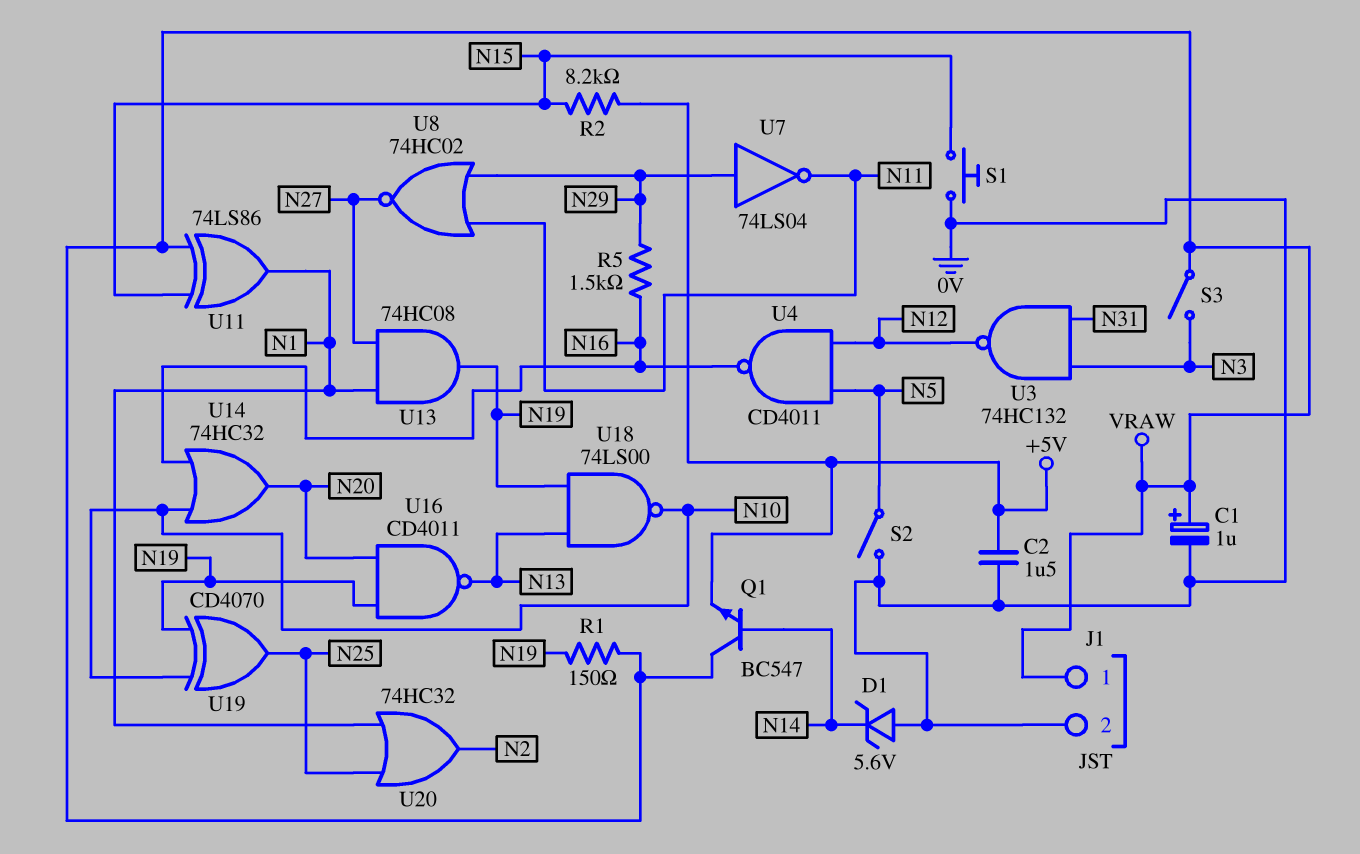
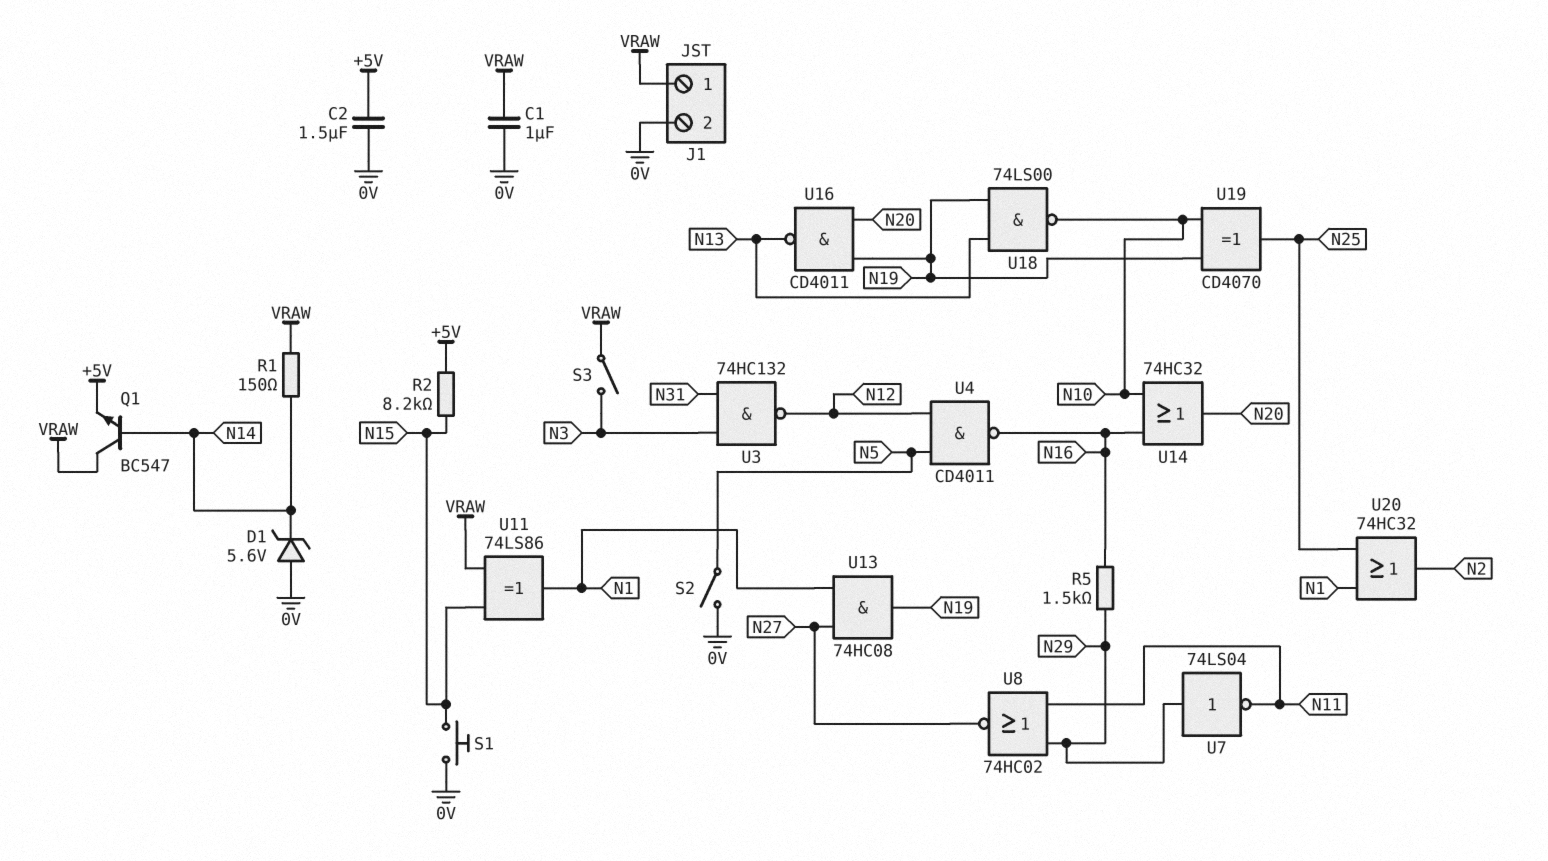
C1: 1uF (plus VRAW, minus 0V) -> 1uF (0V, VRAW)
R1: 150 (N19, VRAW) -> 150 (N14, VRAW)

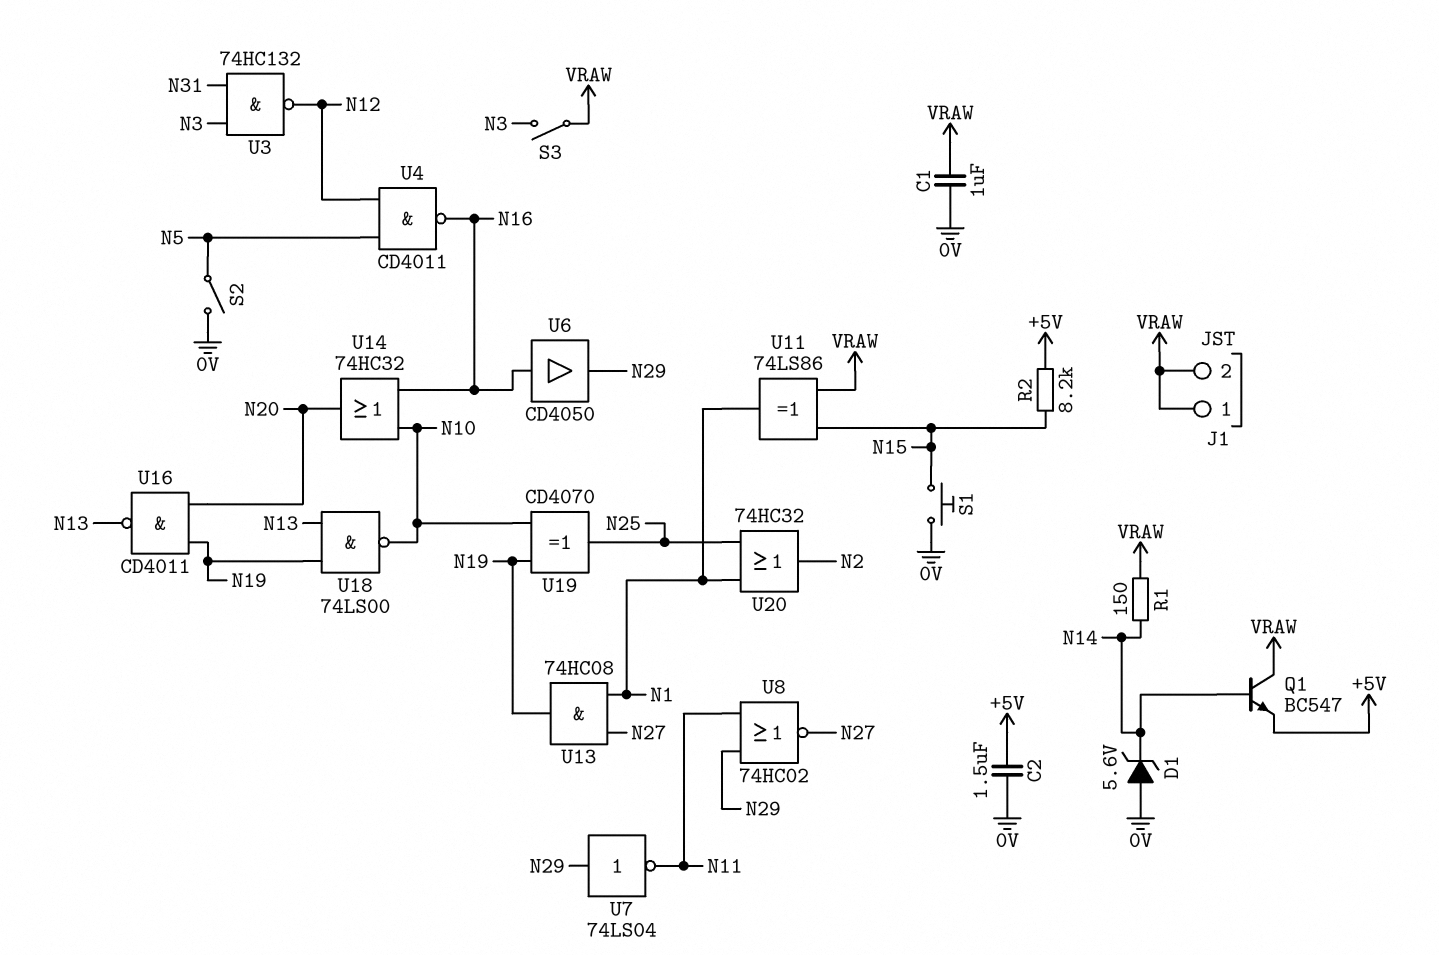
J1 pin 2: 0V -> VRAW
R5: 1.5k (N16, N29) -> none
U6: none -> buffer CD4050 (in N16, out N29)

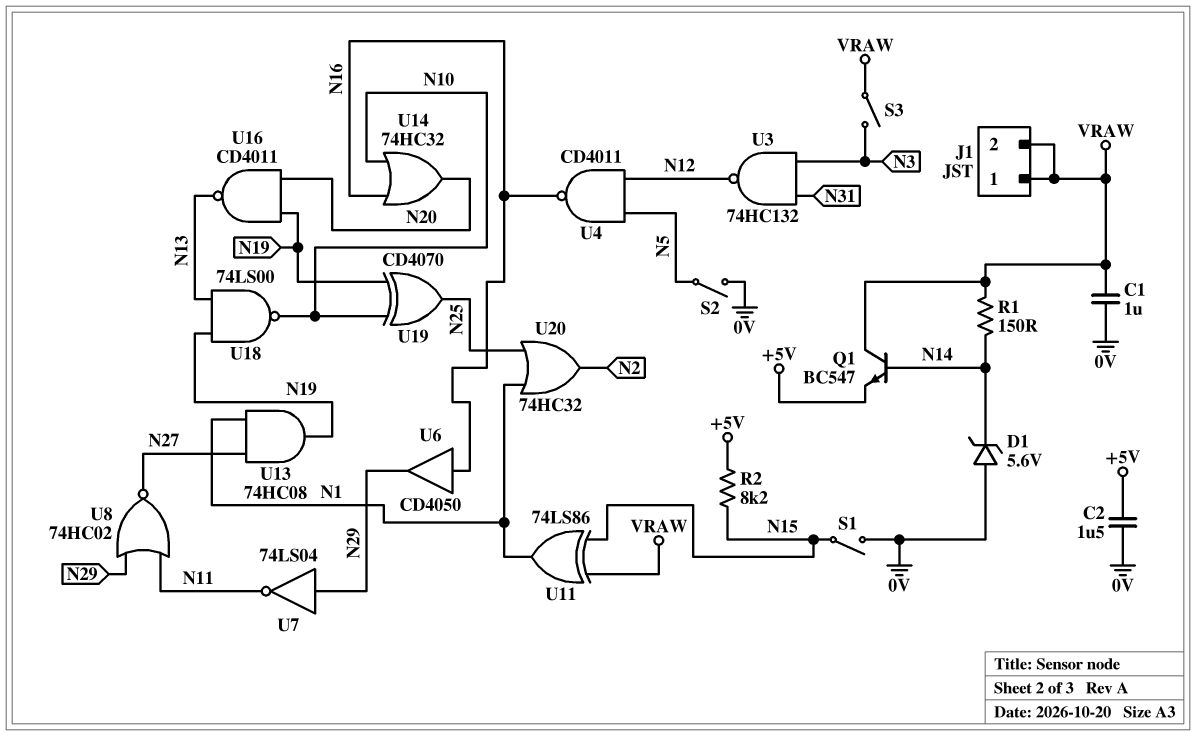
S1: button (0V, N15) -> switch (0V, N15)

